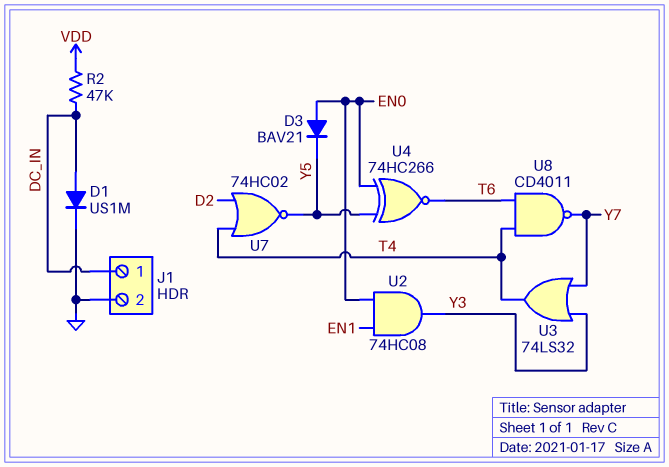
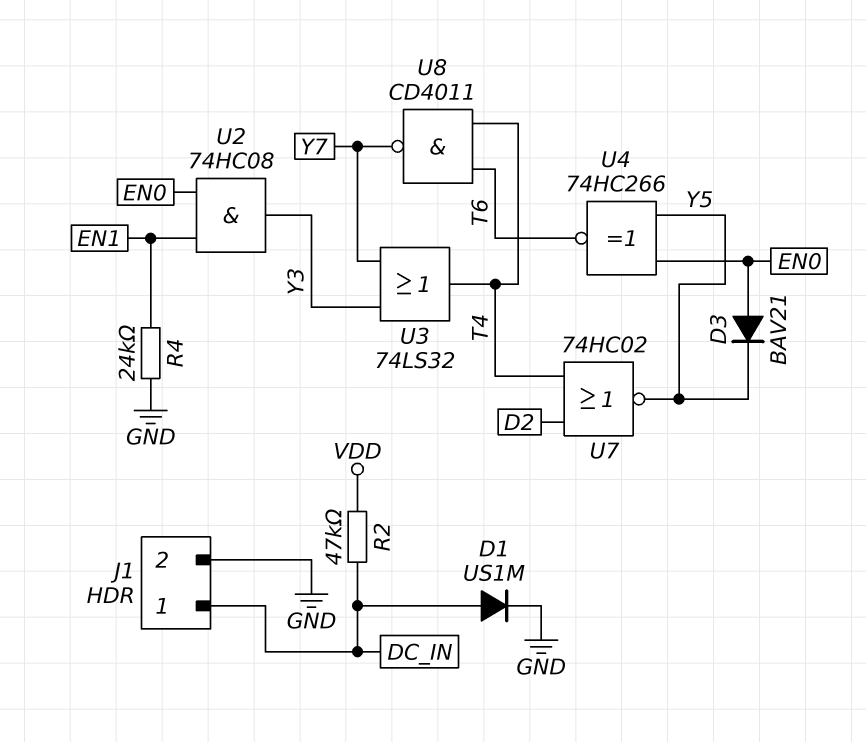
R4: none -> 24k (EN1, GND)

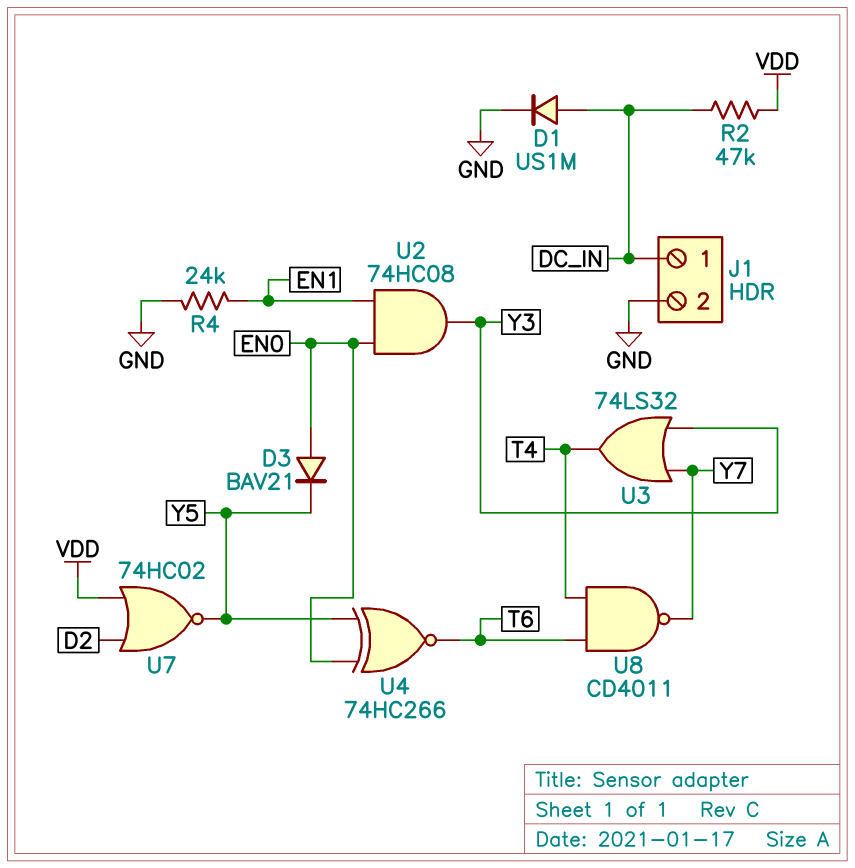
U7: NOR 74HC02 (in D2, in T4, out Y5) -> NOR 74HC02 (in D2, in VDD, out Y5)

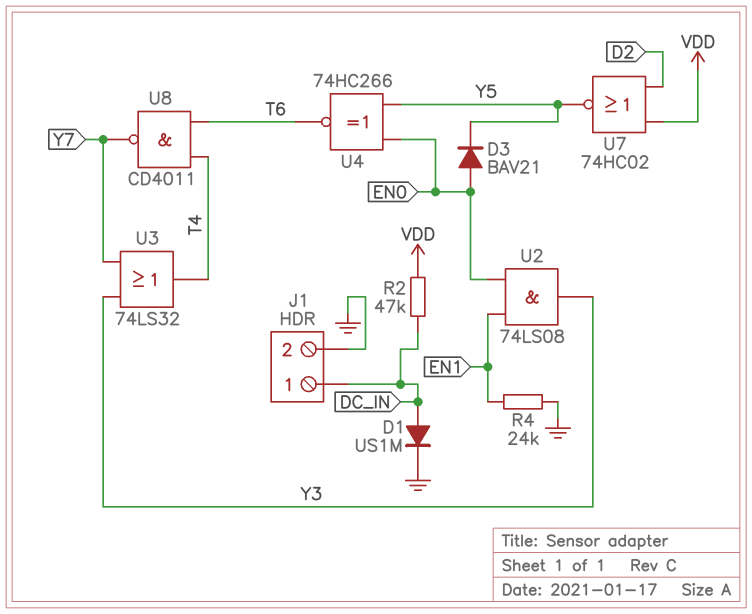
U2: AND 74HC08 (in EN0, in EN1, out Y3) -> AND 74LS08 (in EN0, in EN1, out Y3)

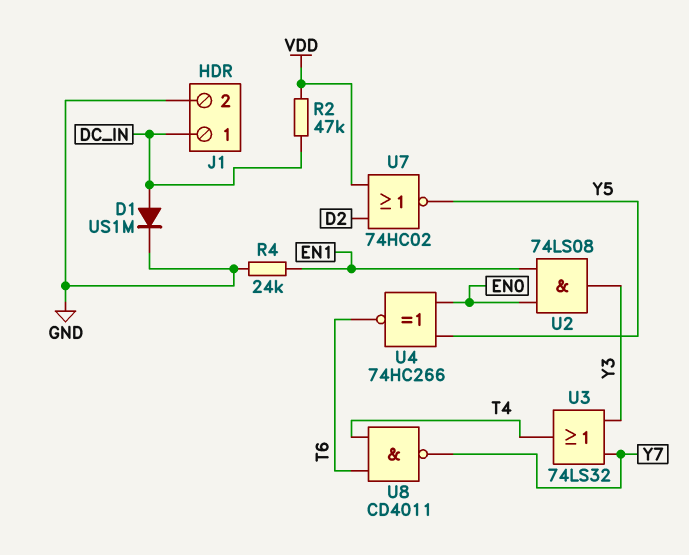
D3: diode BAV21 (A EN0, K Y5) -> none

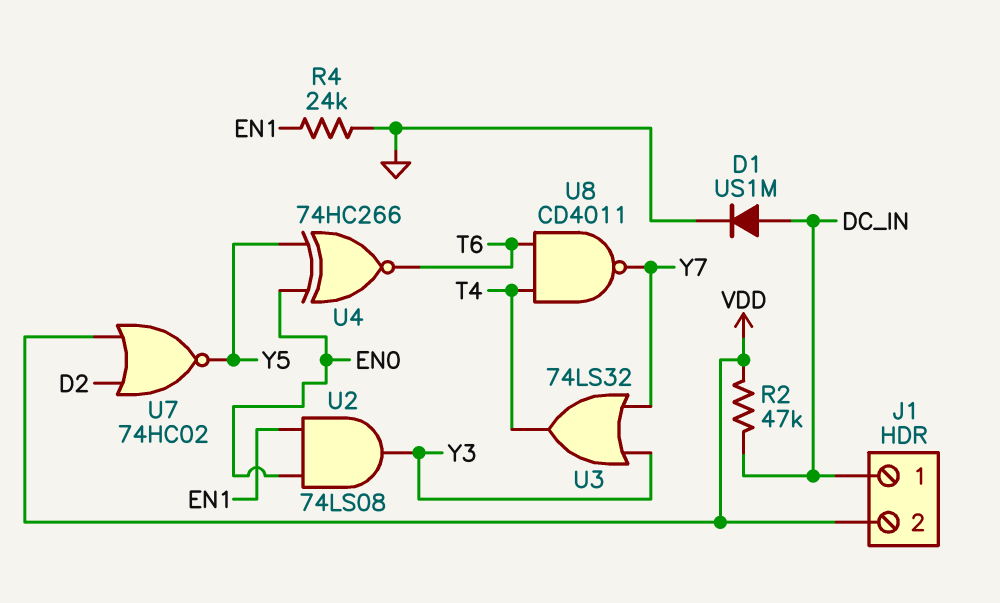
J1 pin 2: GND -> VDD

